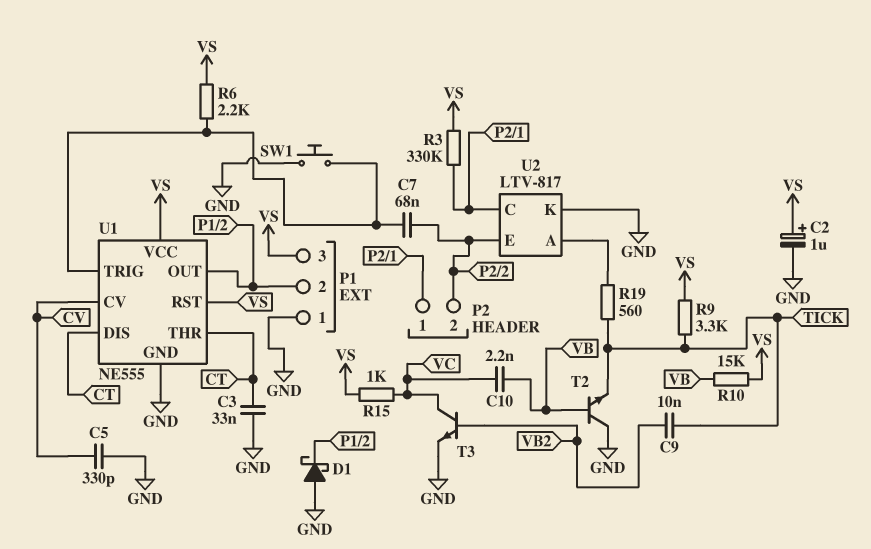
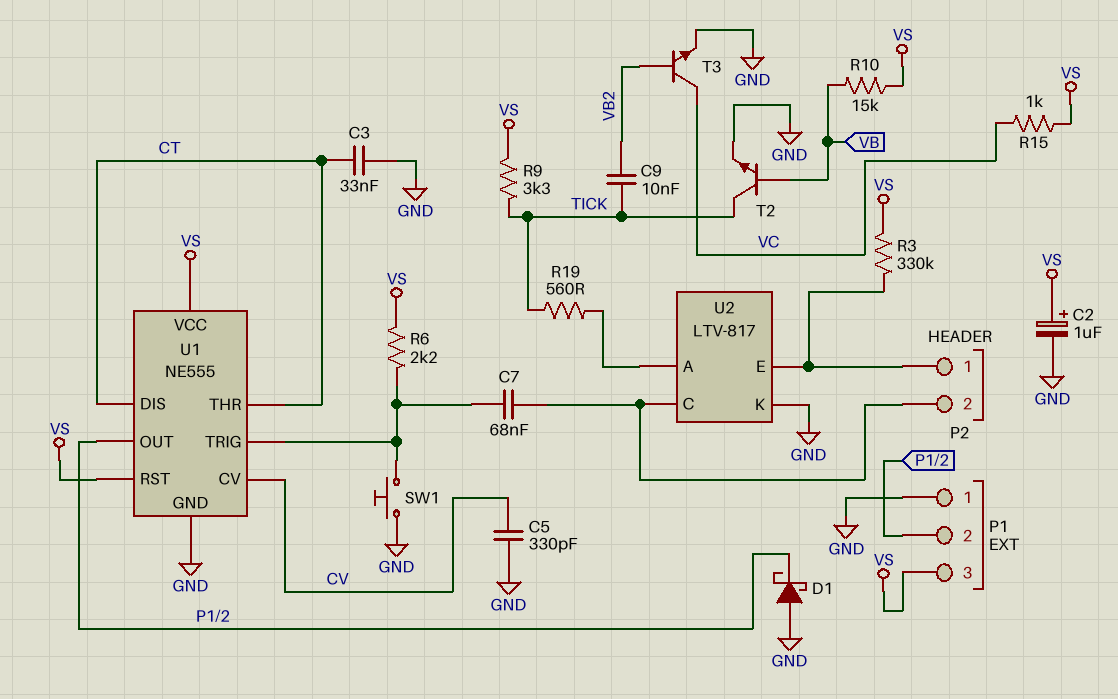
C10: 2.2nF (VB, VC) -> none
T2: NPN (B VB, C GND, E TICK) -> NPN (B VB, C TICK, E GND)
U2 pin C: P2/1 -> P2/2
U2 pin E: P2/2 -> P2/1

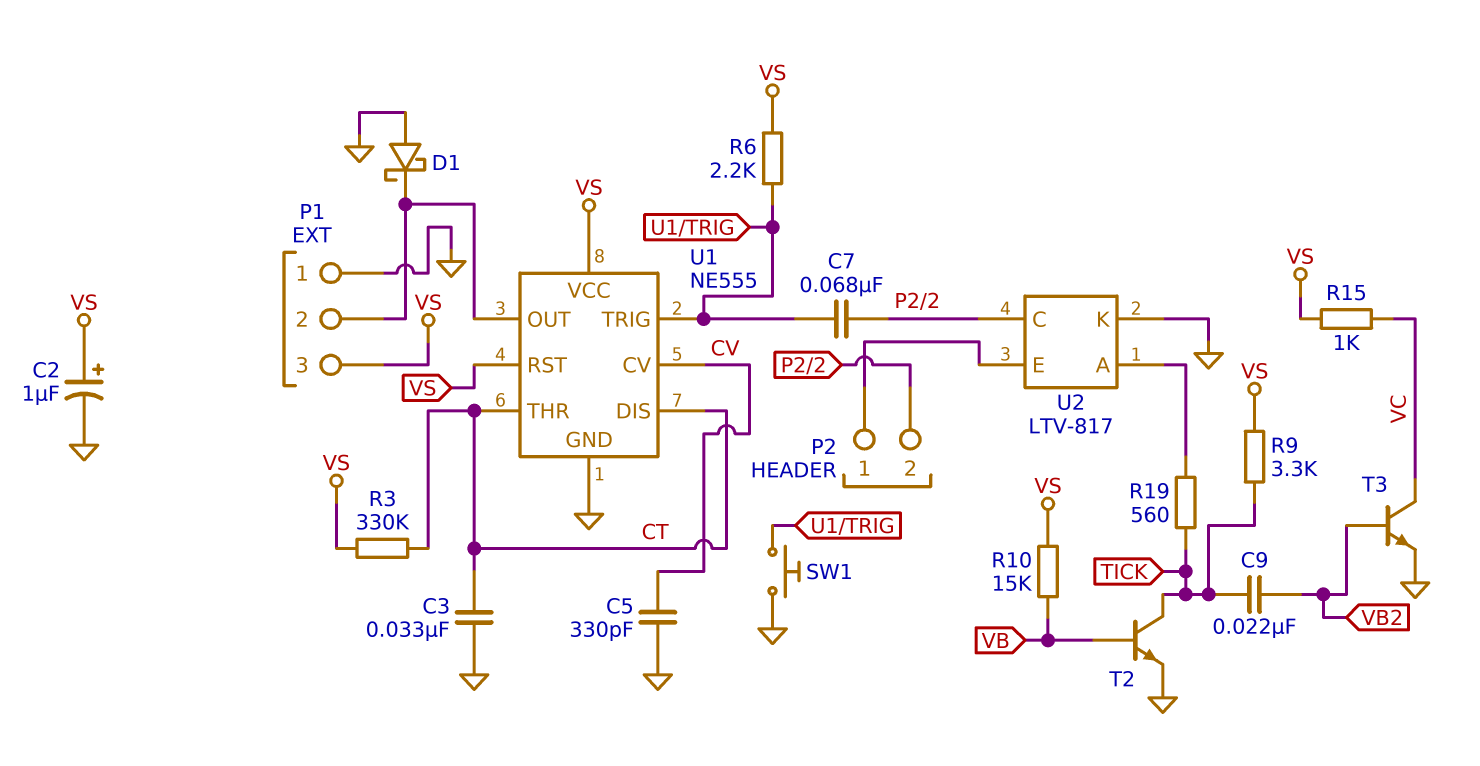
C9: 10nF (TICK, VB2) -> 22nF (TICK, VB2)
R3: 330k (P2/1, VS) -> 330k (CT, VS)

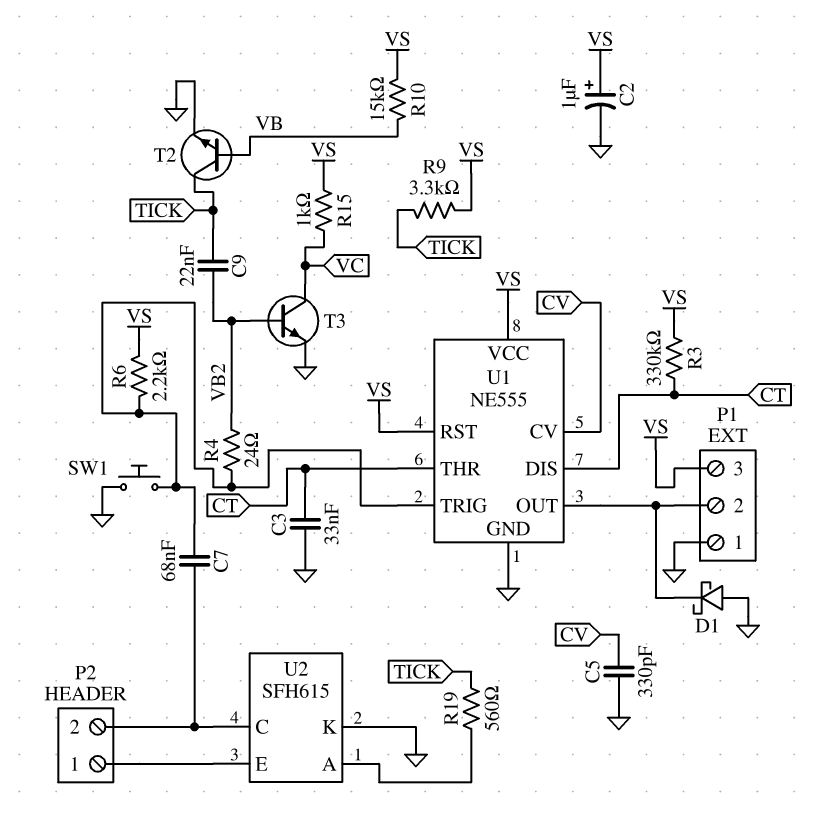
R4: none -> 24 (U1/TRIG, VB2)
U2: LTV-817 -> SFH615

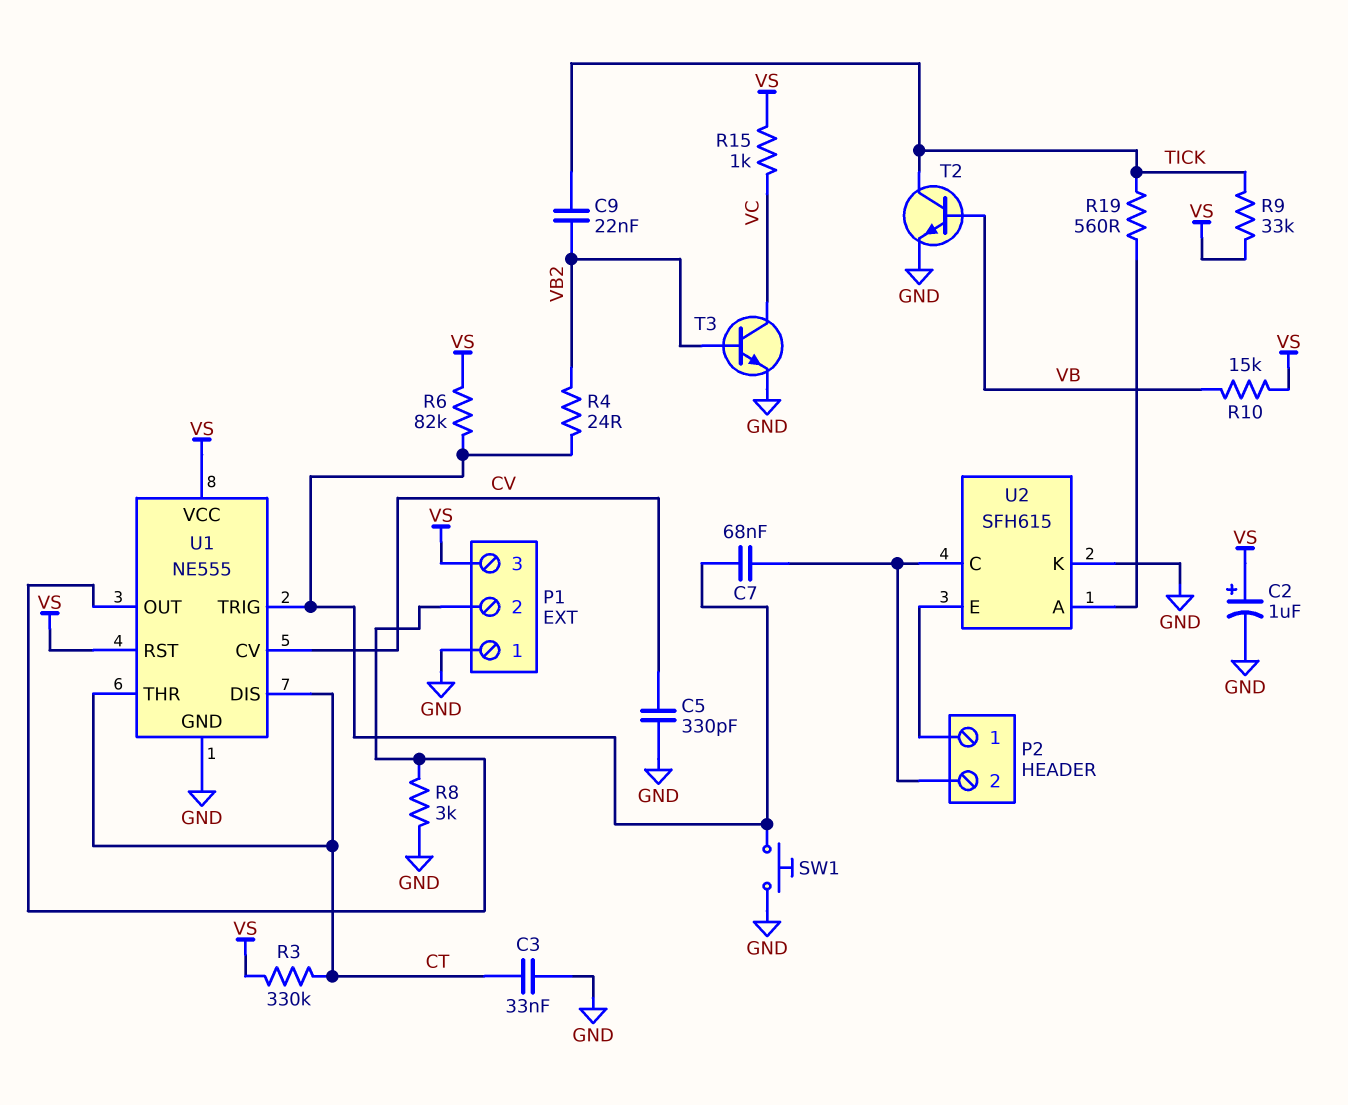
D1: schottky (A GND, K P1/2) -> none
R6: 2.2k (U1/TRIG, VS) -> 82k (U1/TRIG, VS)
R8: none -> 3k (GND, P1/2)
R9: 3.3k (TICK, VS) -> 33k (TICK, VS)

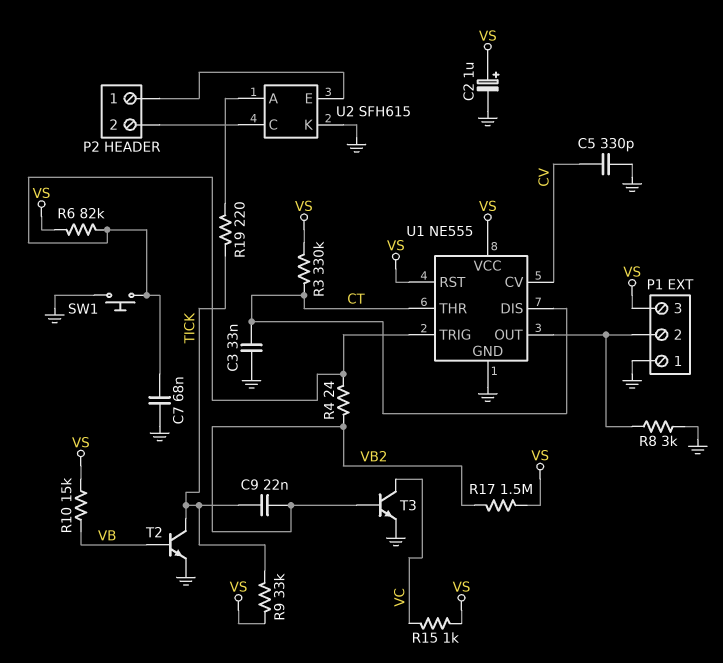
C7: 68nF (P2/2, U1/TRIG) -> 68nF (GND, U1/TRIG)
R17: none -> 1.5M (VB2, VS)
R19: 560 (TICK, U2/A) -> 220 (TICK, U2/A)

